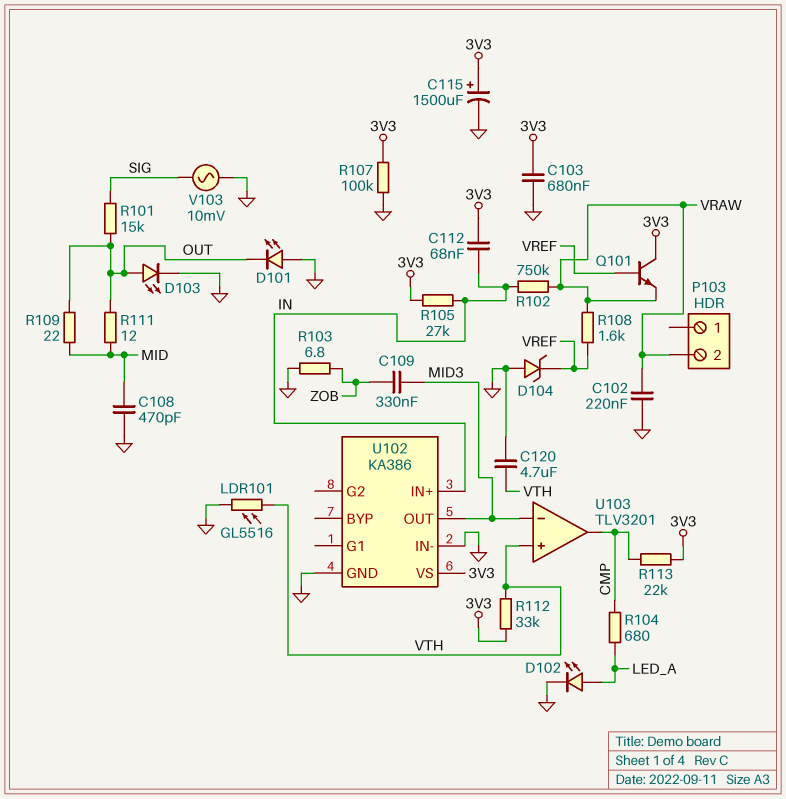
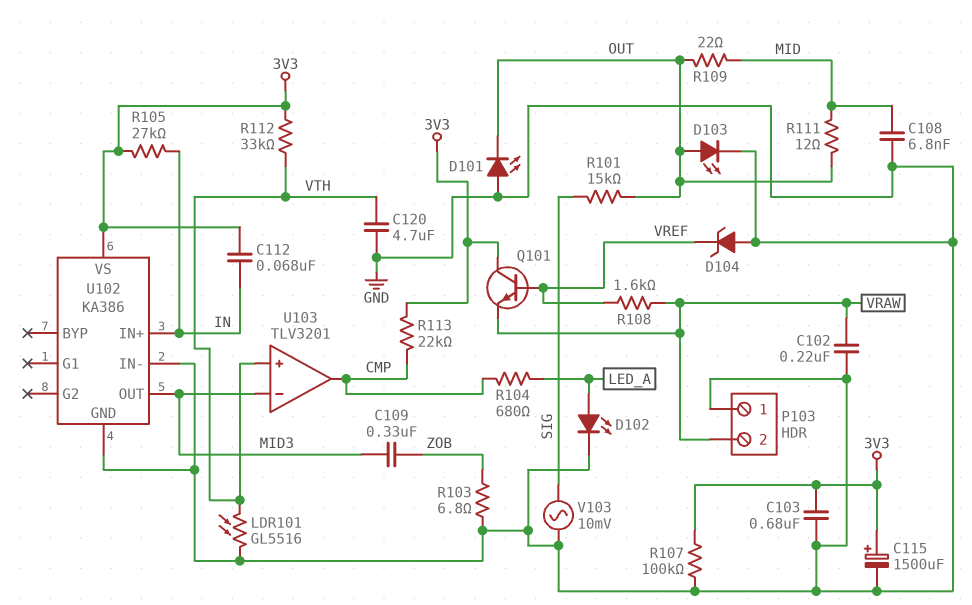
C108: 470pF (GND, MID) -> 6.8nF (GND, MID)
P103 pin 1: none -> GND
R102: 750k (IN, VRAW) -> none

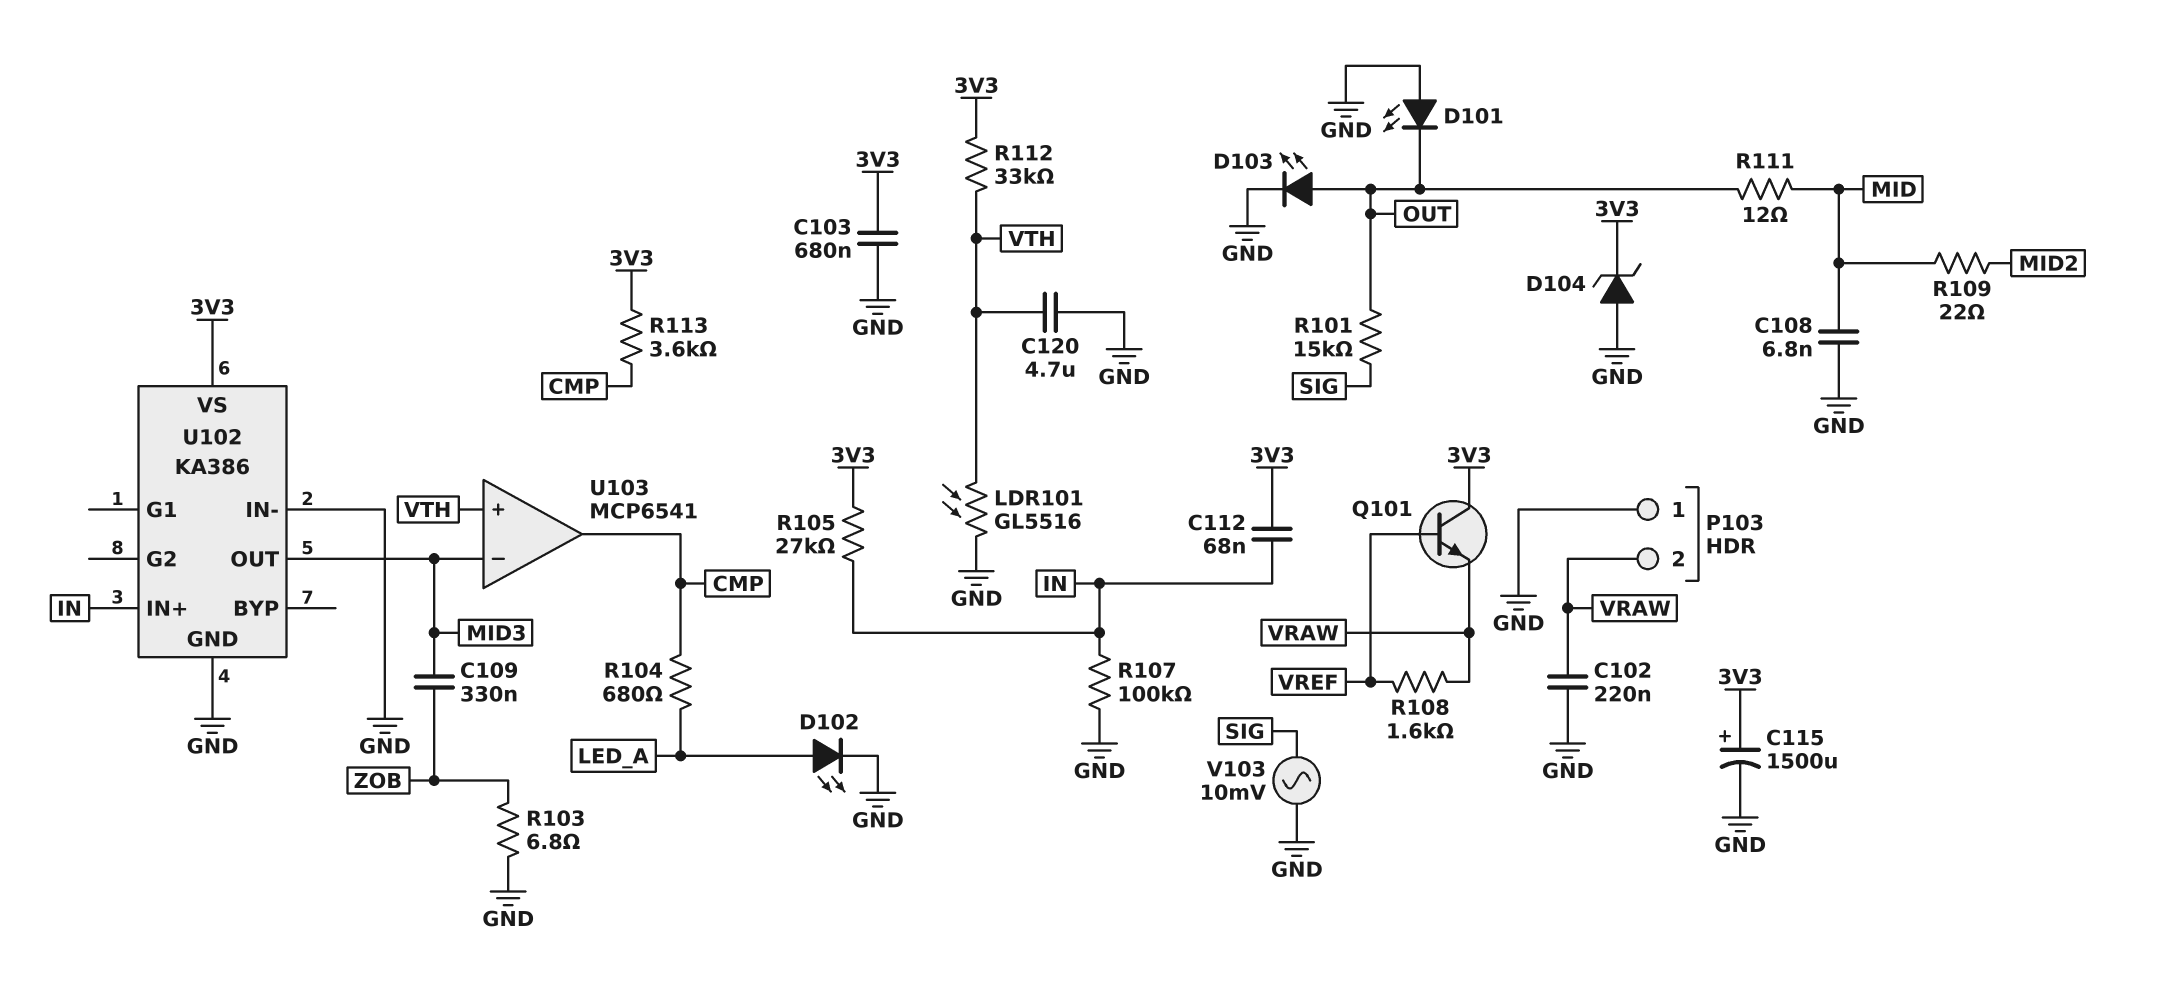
D104: zener (A GND, K VREF) -> zener (A GND, K 3V3)
R107: 100k (3V3, GND) -> 100k (GND, IN)
R109: 22 (MID, OUT) -> 22 (MID, MID2)
R113: 22k (3V3, CMP) -> 3.6k (3V3, CMP)
U103: TLV3201 -> MCP6541

